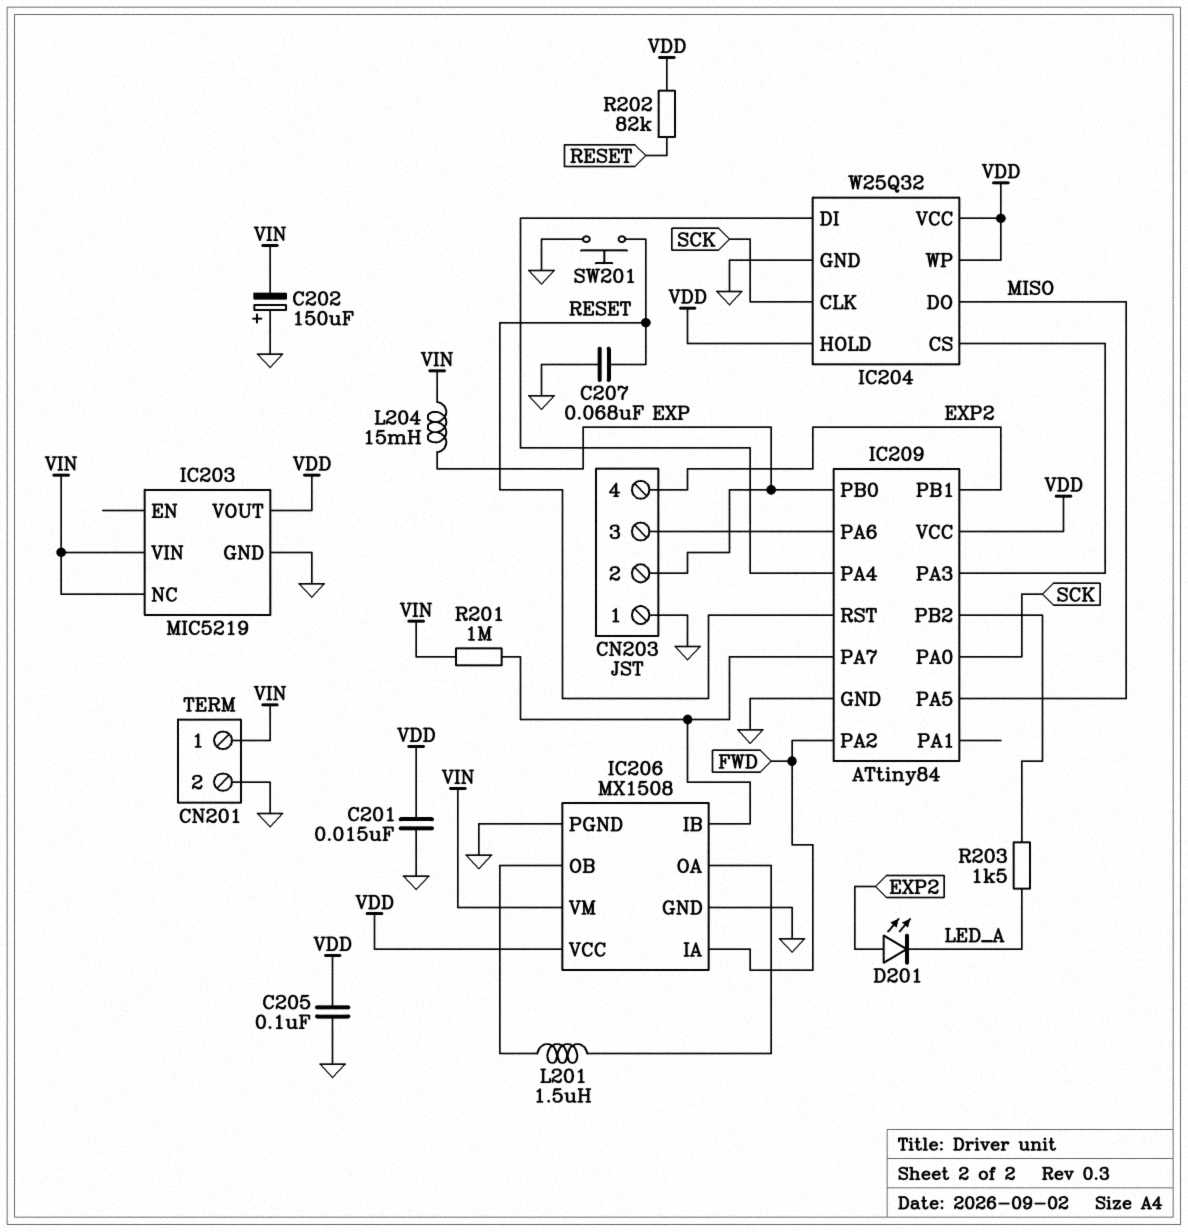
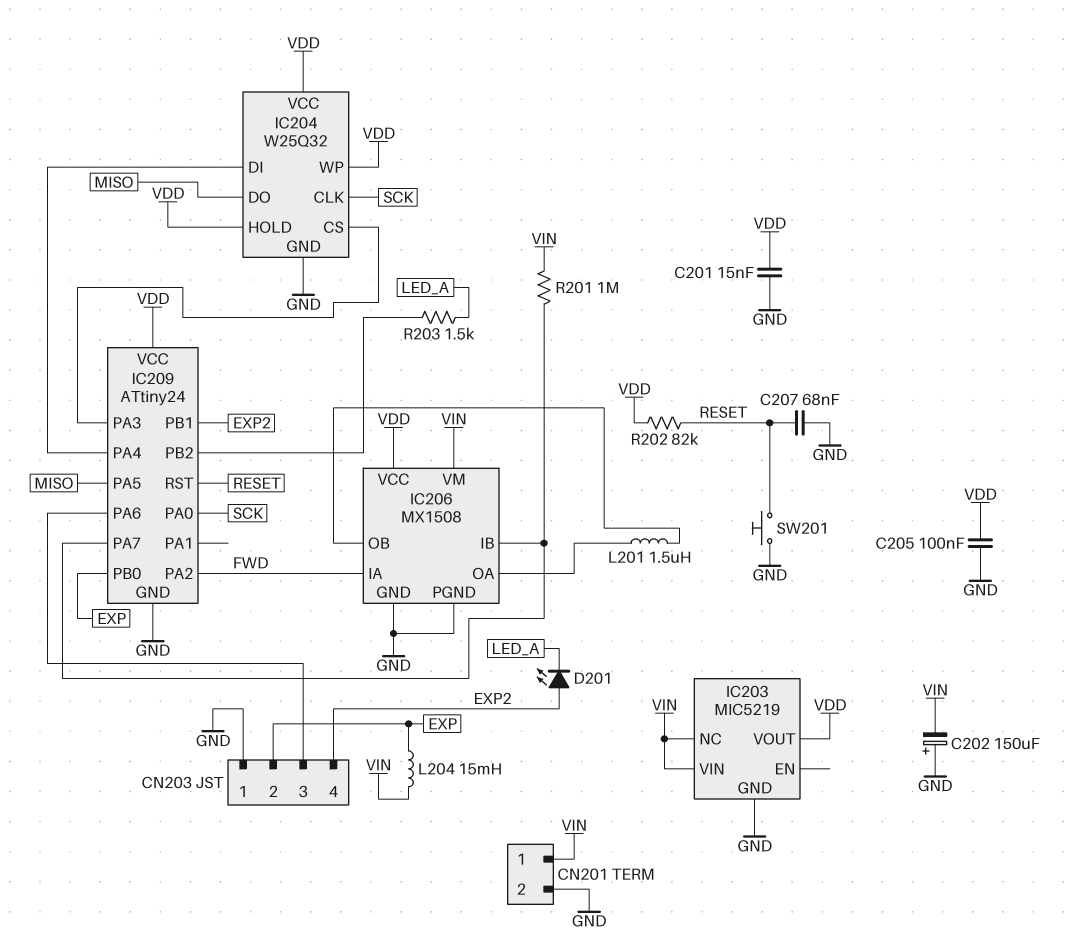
IC209: ATtiny84 -> ATtiny24

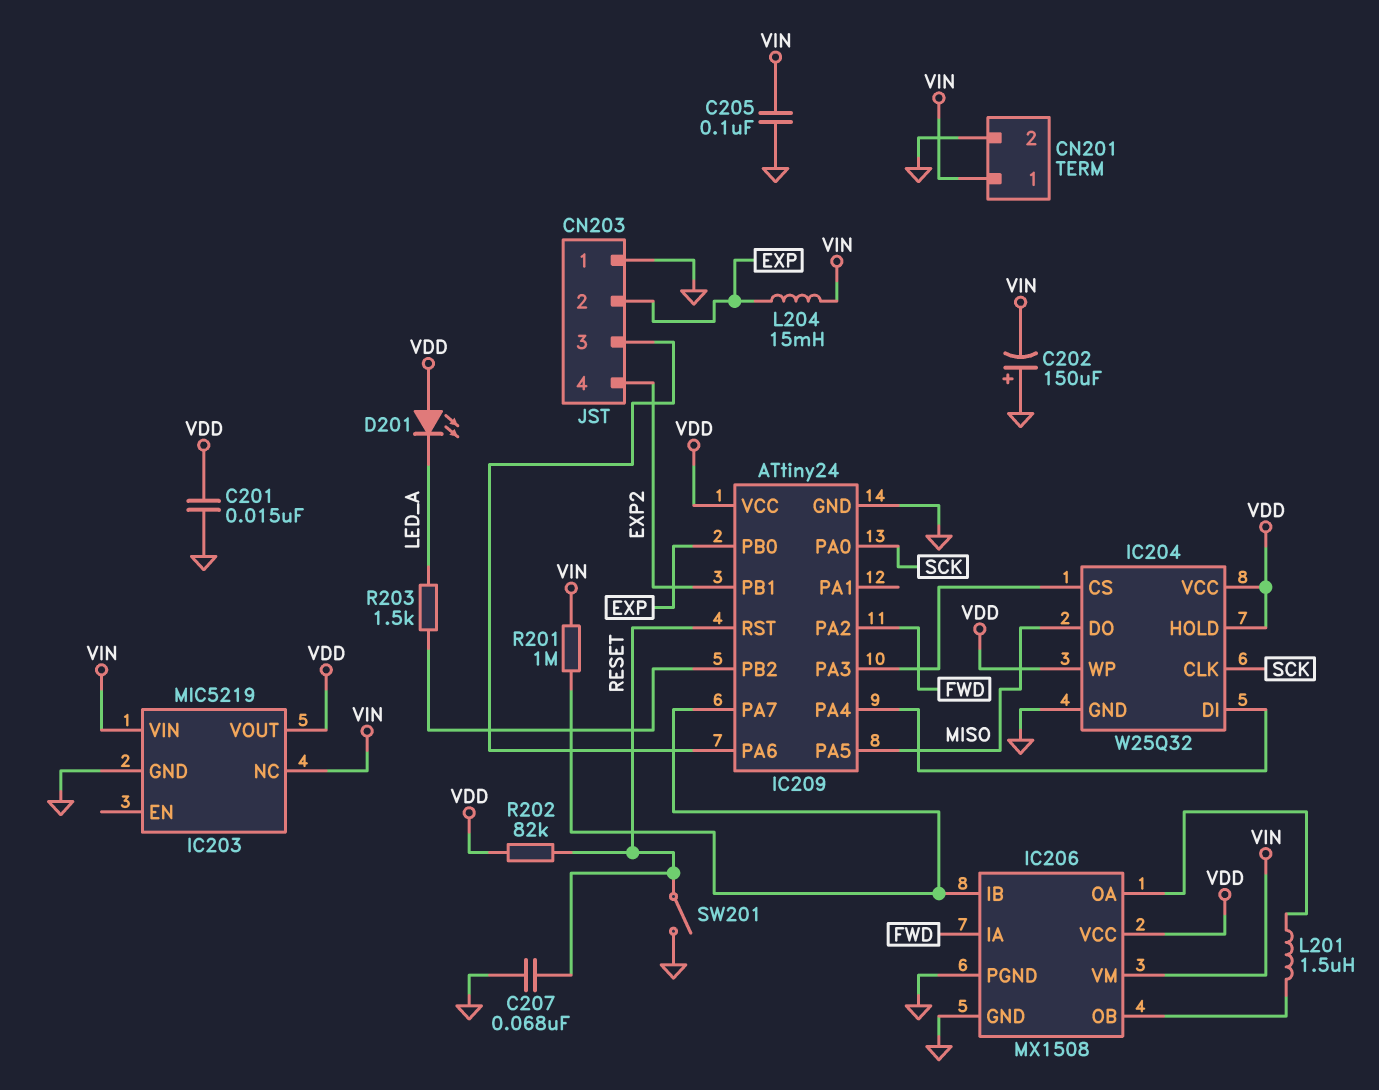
C205: 100nF (GND, VDD) -> 100nF (GND, VIN)
D201: LED (A EXP2, K LED_A) -> LED (A VDD, K LED_A)
SW201: button (GND, RESET) -> switch (GND, RESET)

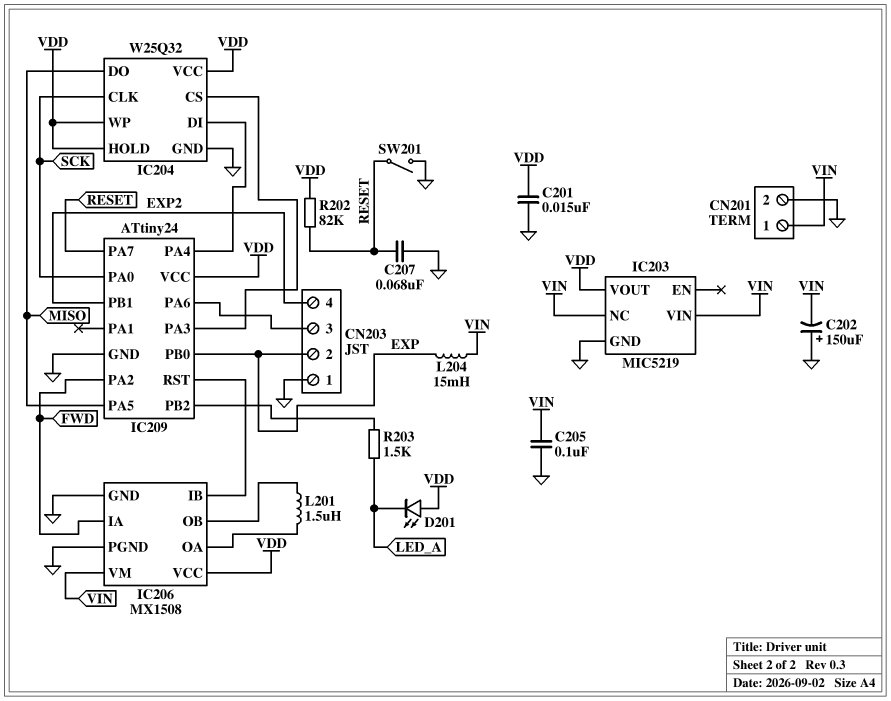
IC209 pin PA7: IC206/IB -> RESET
IC209 pin RST: RESET -> IC206/IB
R201: 1M (IC206/IB, VIN) -> none

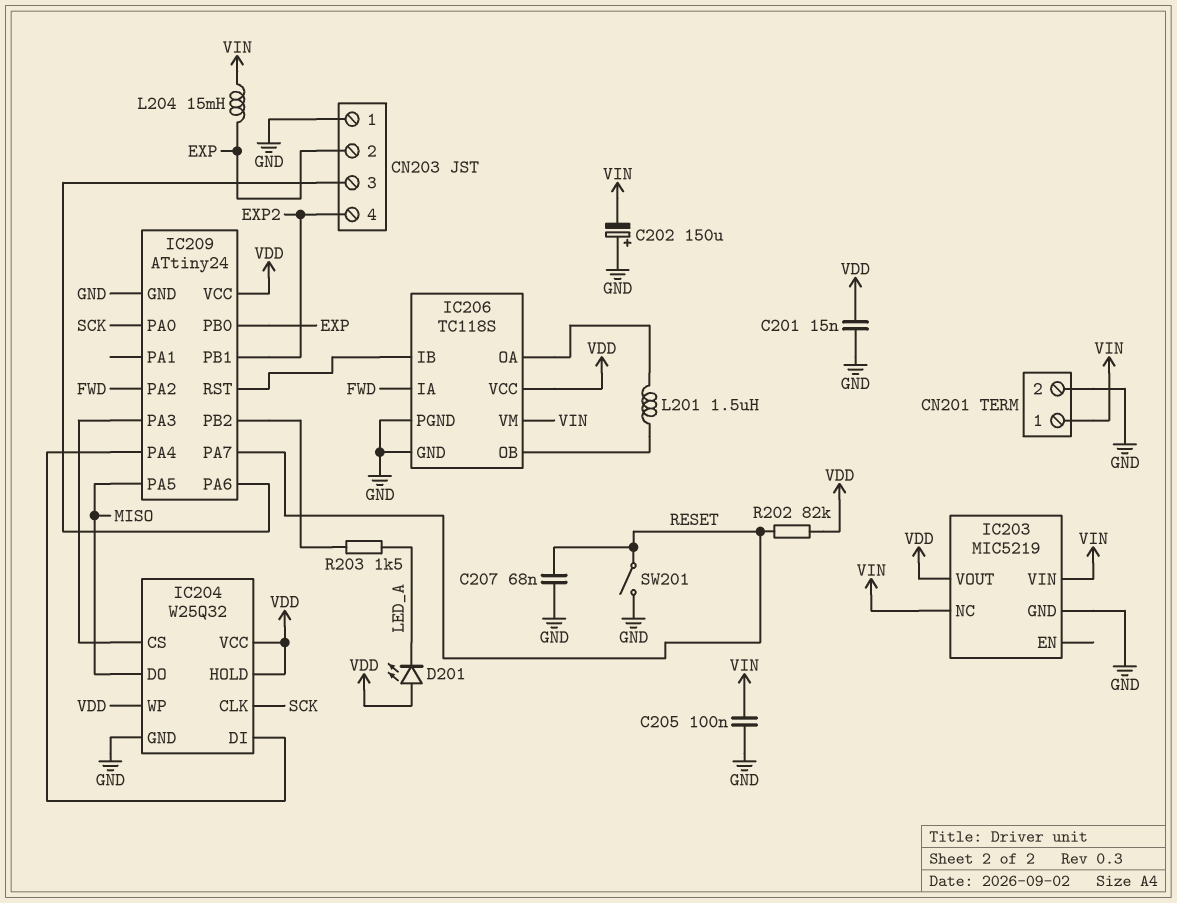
IC206: MX1508 -> TC118S

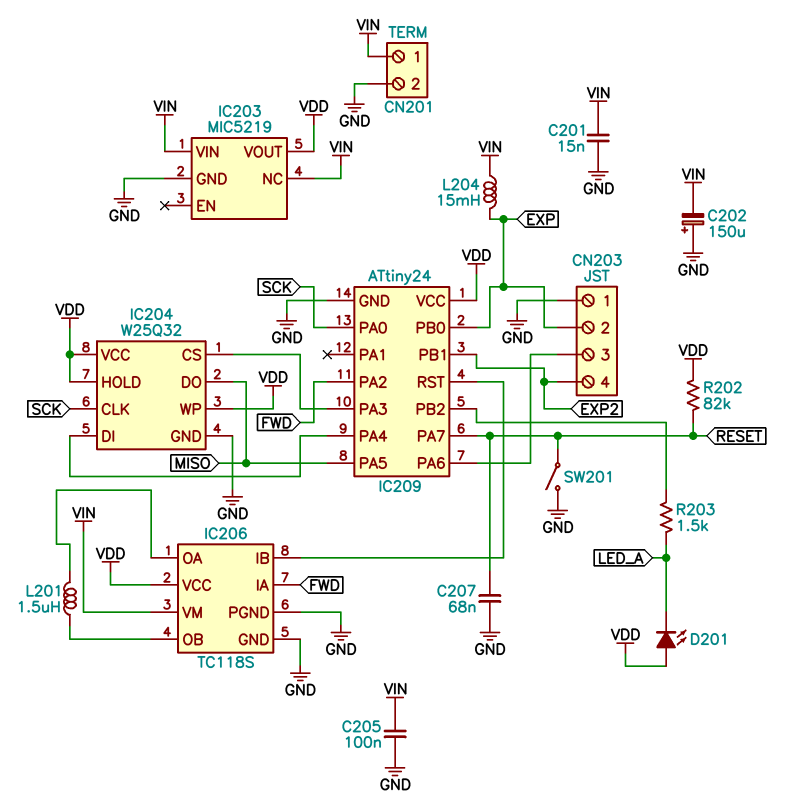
C201: 15nF (GND, VDD) -> 15nF (GND, VIN)

